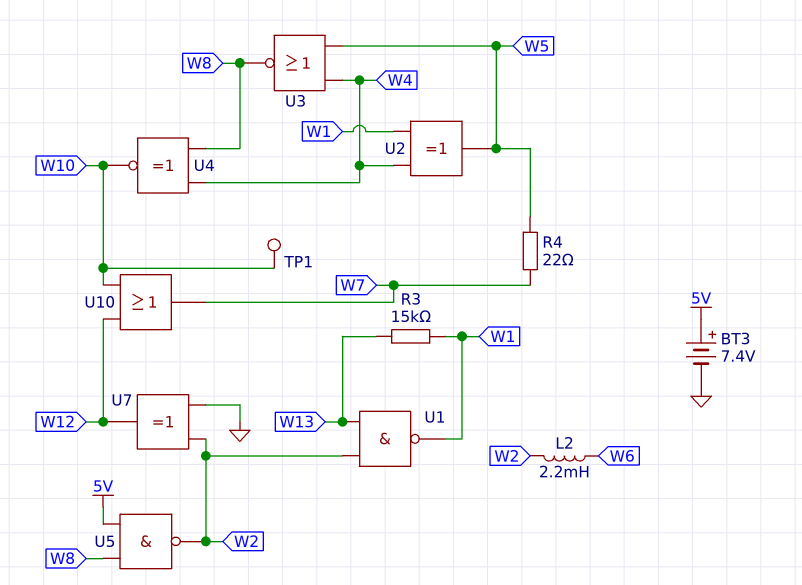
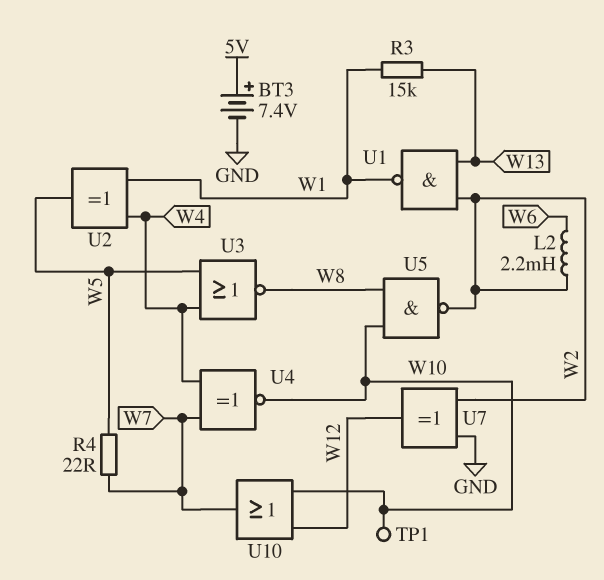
U4: XNOR (in W4, in W8, out W10) -> XNOR (in W4, in W7, out W10)
U5: NAND (in 5V, in W8, out W2) -> NAND (in W8, in W10, out W2)

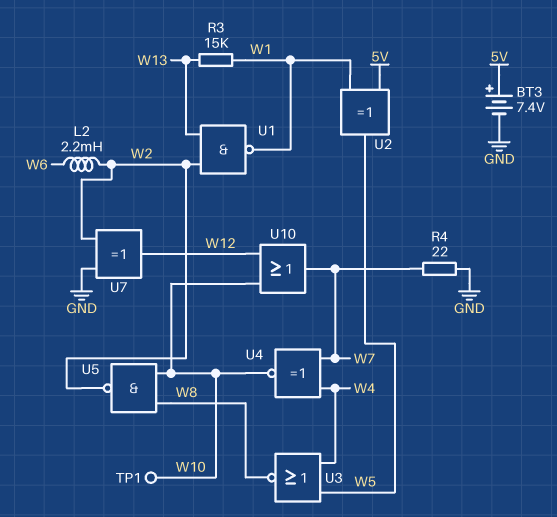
R4: 22 (W5, W7) -> 22 (GND, W7)
U2: XOR (in W1, in W4, out W5) -> XOR (in 5V, in W1, out W5)

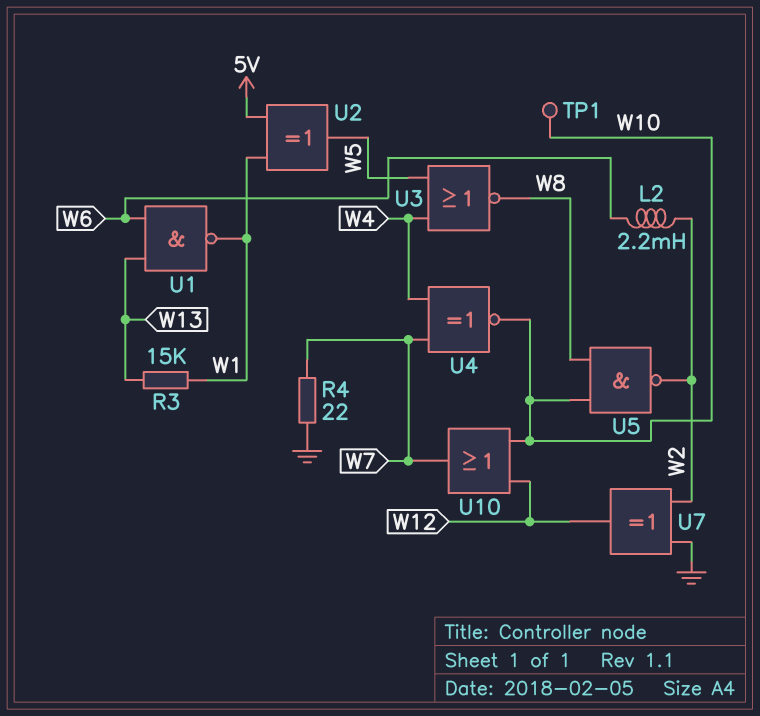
BT3: 7.4V (plus 5V, minus GND) -> none
U1: NAND (in W2, in W13, out W1) -> NAND (in W6, in W13, out W1)

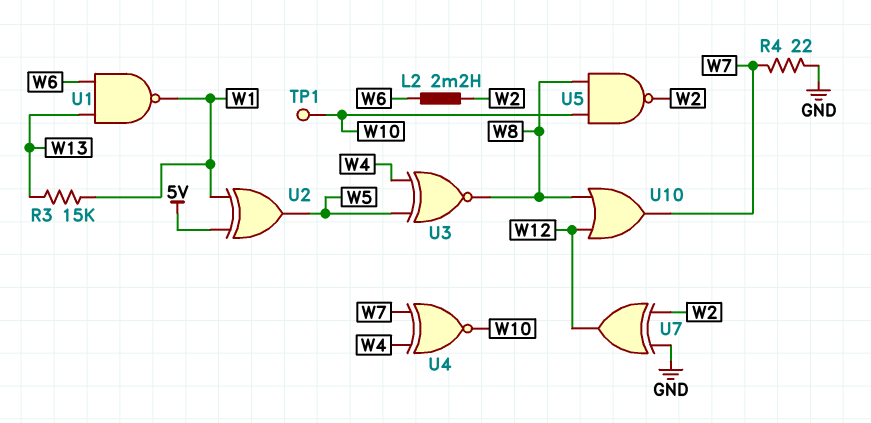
U3: NOR (in W4, in W5, out W8) -> XNOR (in W4, in W5, out W8)
U10: OR (in W10, in W12, out W7) -> OR (in W8, in W12, out W7)

